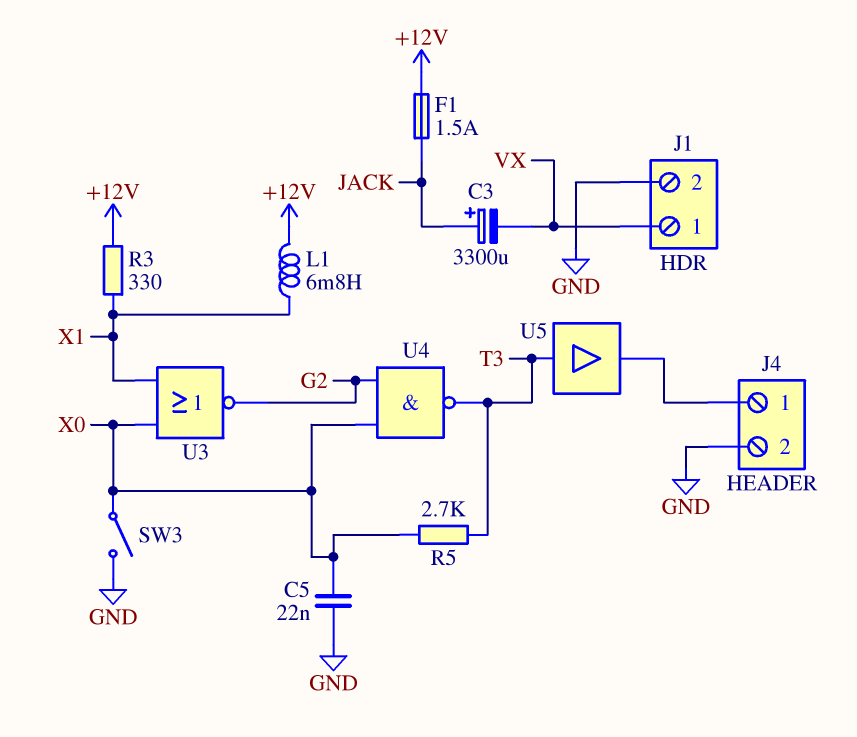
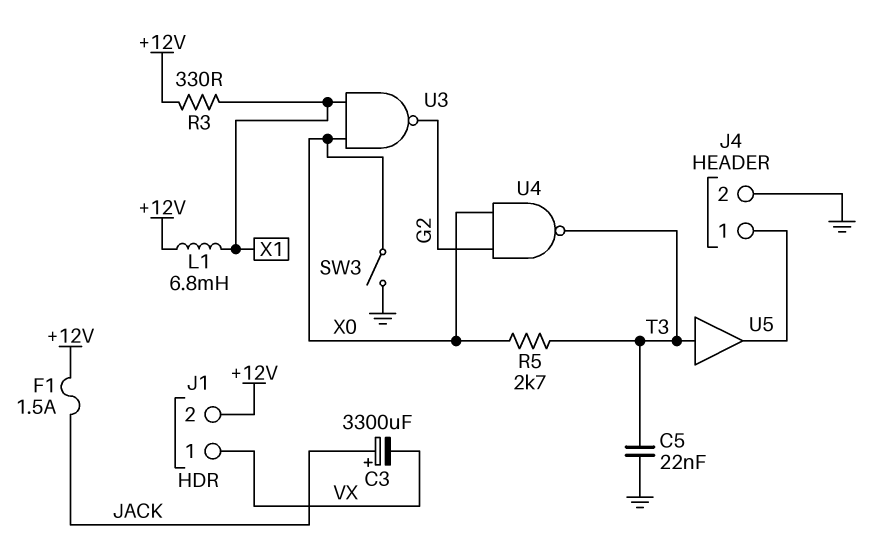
C5: 22nF (GND, X0) -> 22nF (GND, T3)
J1 pin 2: GND -> +12V
U3: NOR (in X0, in X1, out G2) -> NAND (in X0, in X1, out G2)

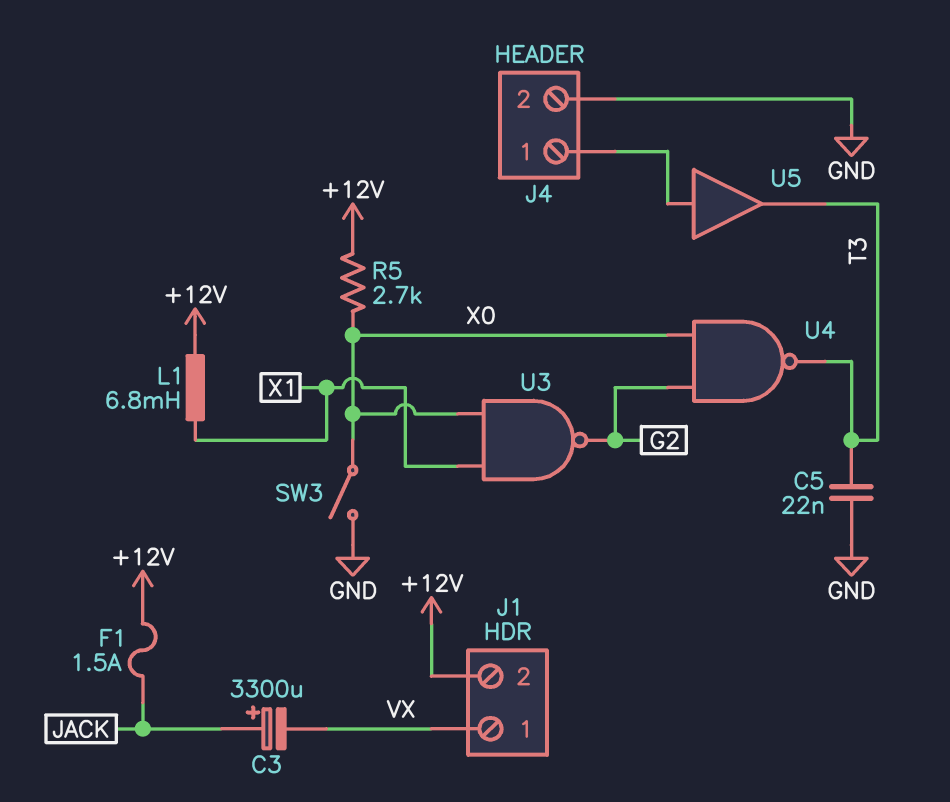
R3: 330 (+12V, X1) -> none
R5: 2.7k (T3, X0) -> 2.7k (+12V, X0)
U5: buffer (in T3, out J4/1) -> buffer (in J4/1, out T3)

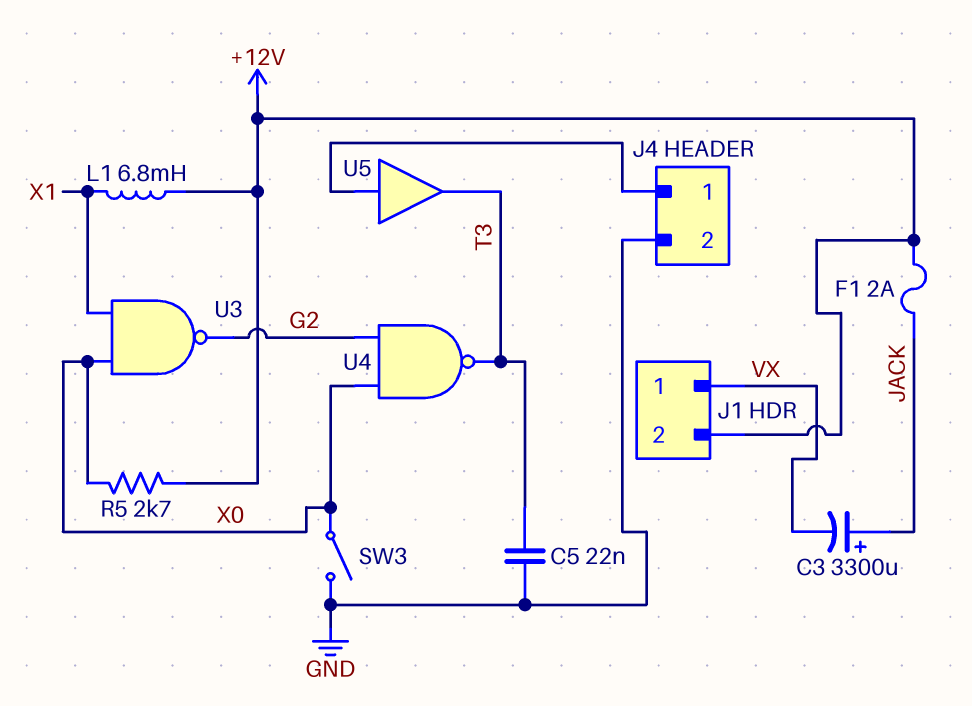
F1: 1.5A (+12V, JACK) -> 2A (+12V, JACK)

